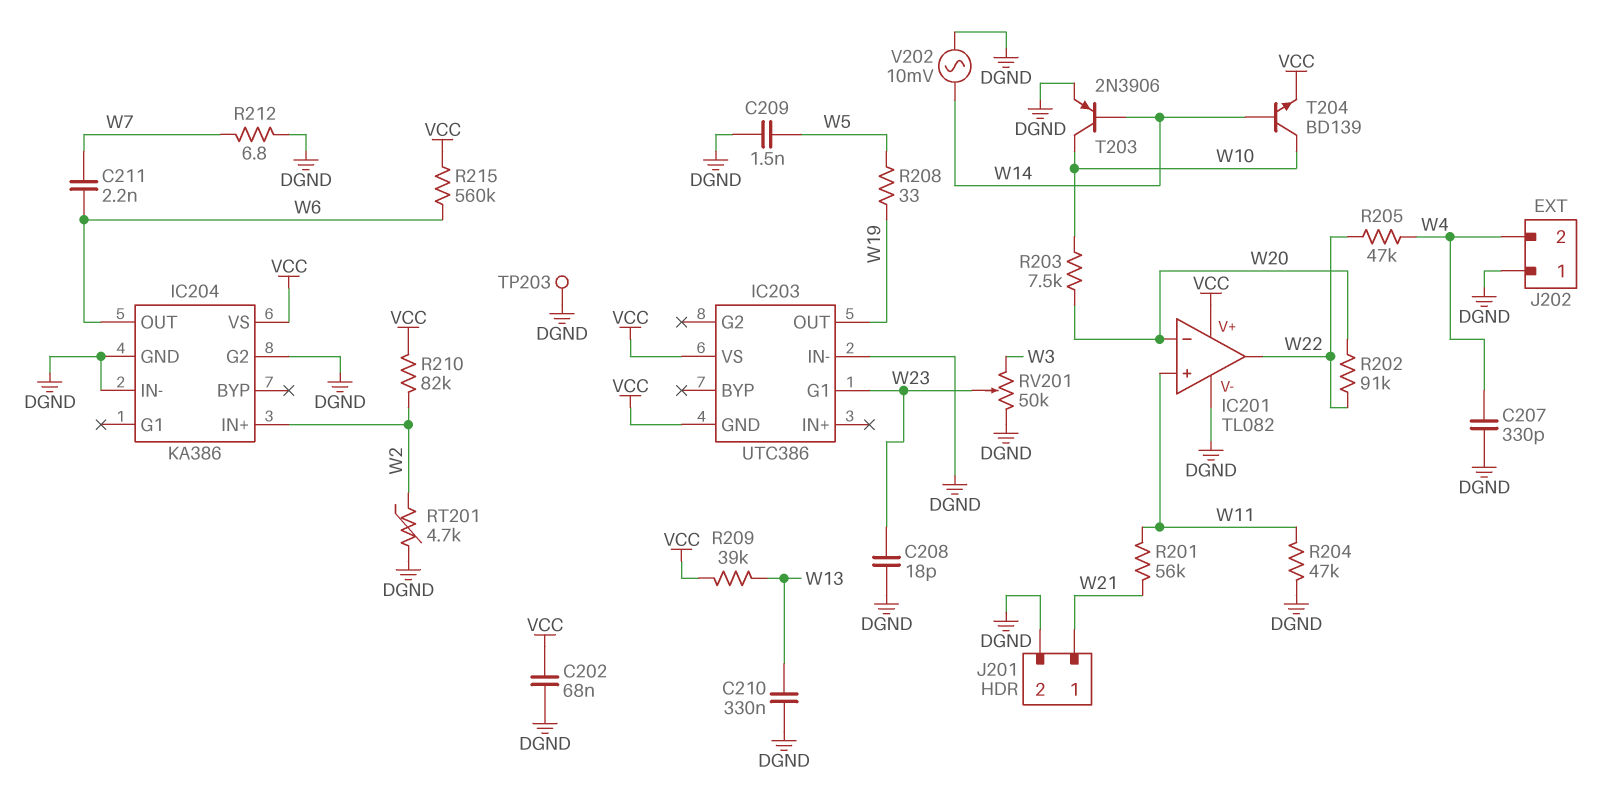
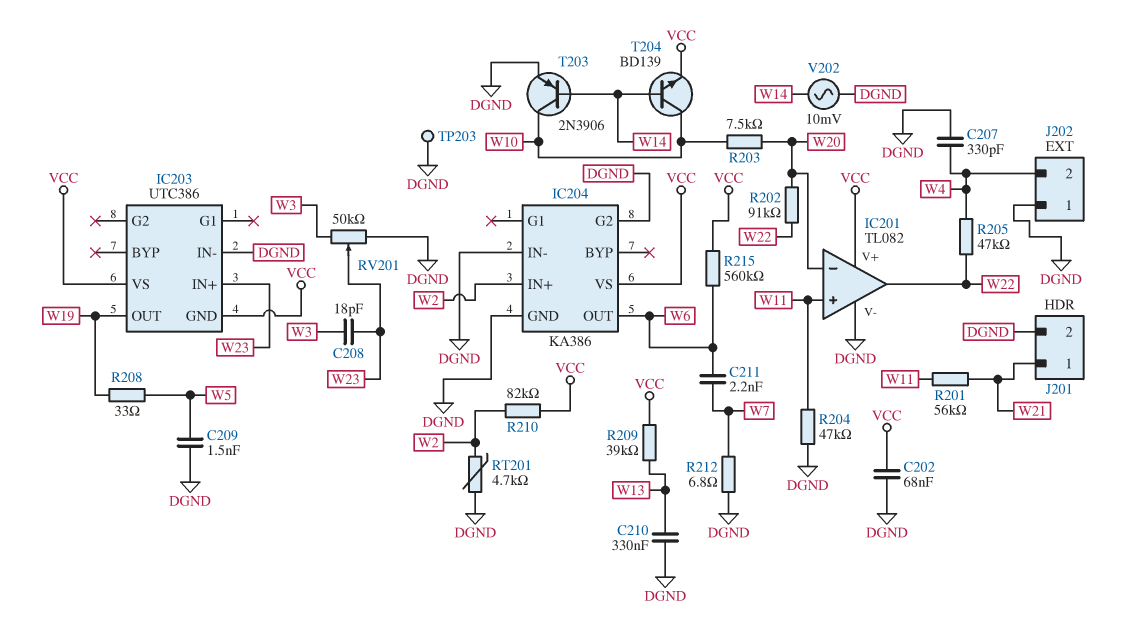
C208: 18pF (DGND, W23) -> 18pF (W3, W23)
IC203 pin G1: W23 -> none
IC203 pin IN+: none -> W23

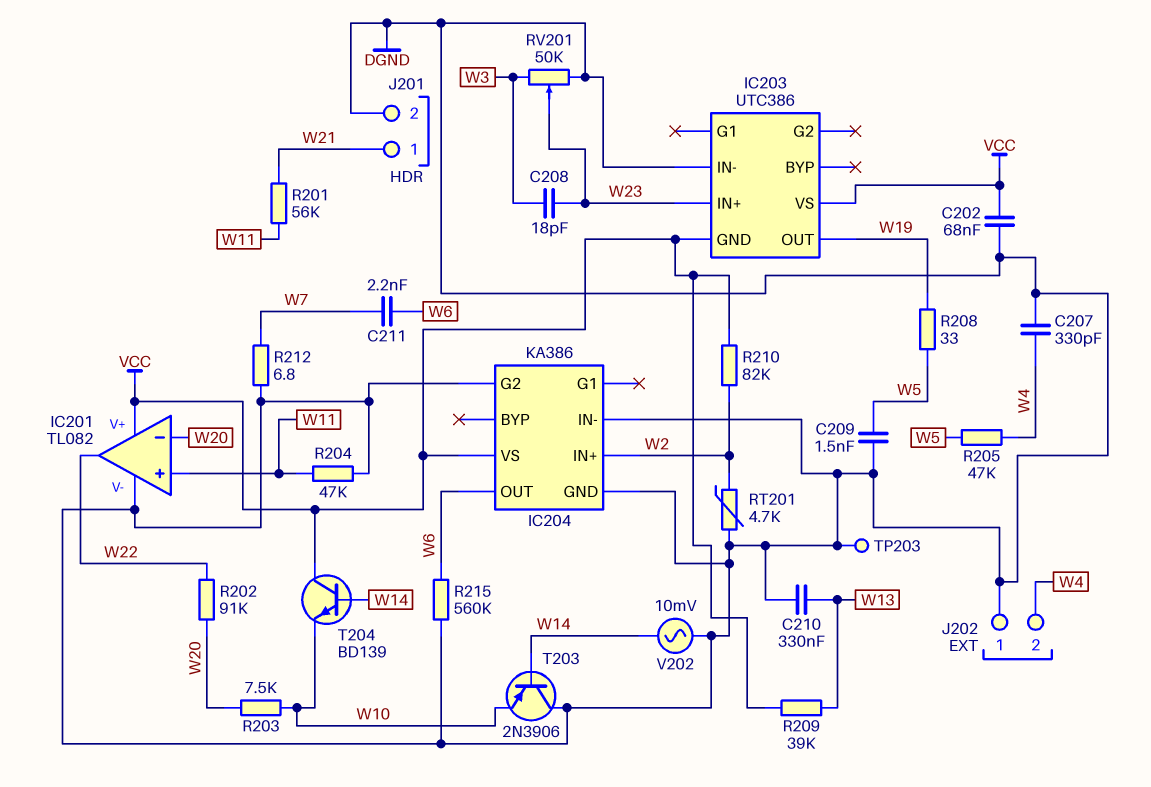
R205: 47k (W4, W22) -> 47k (W4, W5)
R215: 560k (VCC, W6) -> 560k (DGND, W6)
T203: PNP 2N3906 (B W14, C W10, E DGND) -> PNP 2N3906 (B W14, C DGND, E W10)
T204: NPN BD139 (B W14, C W10, E VCC) -> NPN BD139 (B W14, C VCC, E W10)

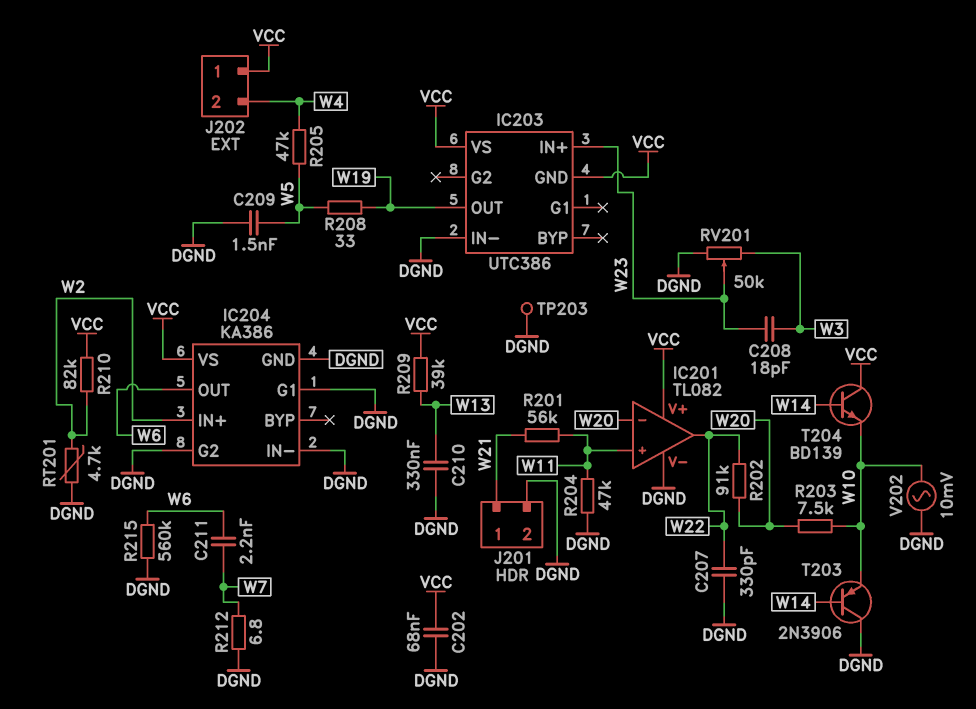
C207: 330pF (DGND, W4) -> 330pF (DGND, W22)
IC204 pin G1: none -> DGND
J202 pin 1: DGND -> VCC
V202: AC 10mV (DGND, W14) -> AC 10mV (DGND, W10)

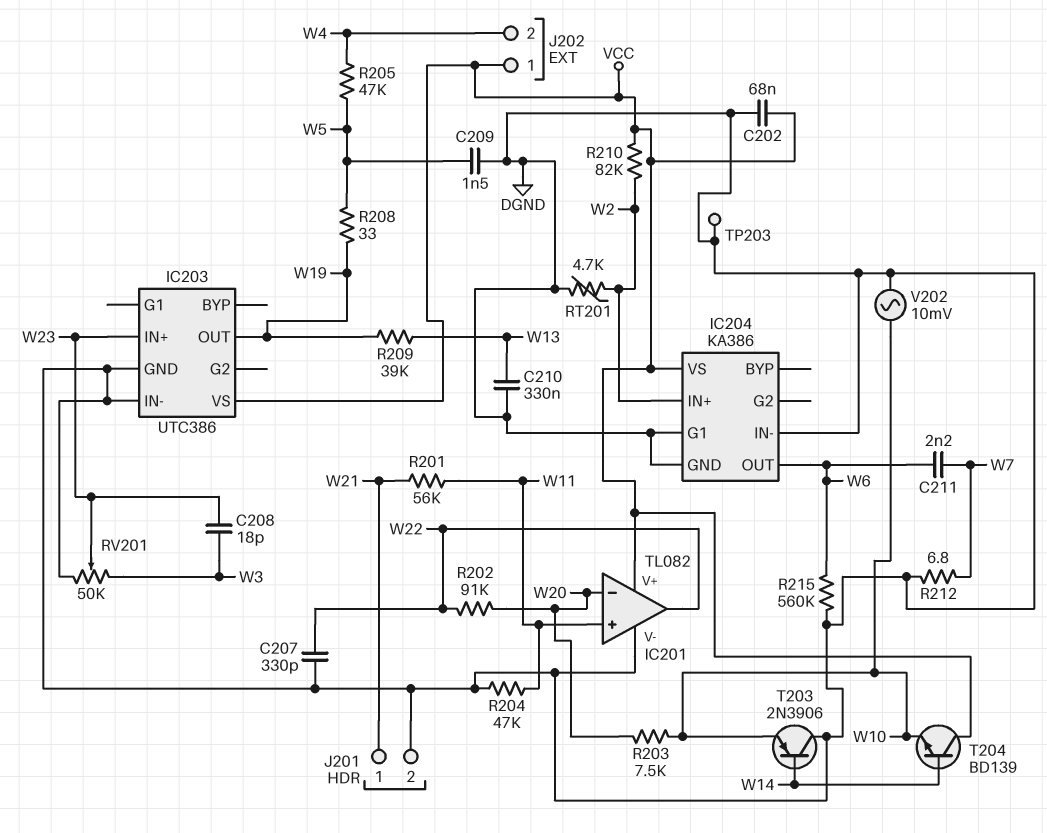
IC203 pin GND: VCC -> DGND
IC204 pin G2: DGND -> none
R209: 39k (VCC, W13) -> 39k (W13, W19)

